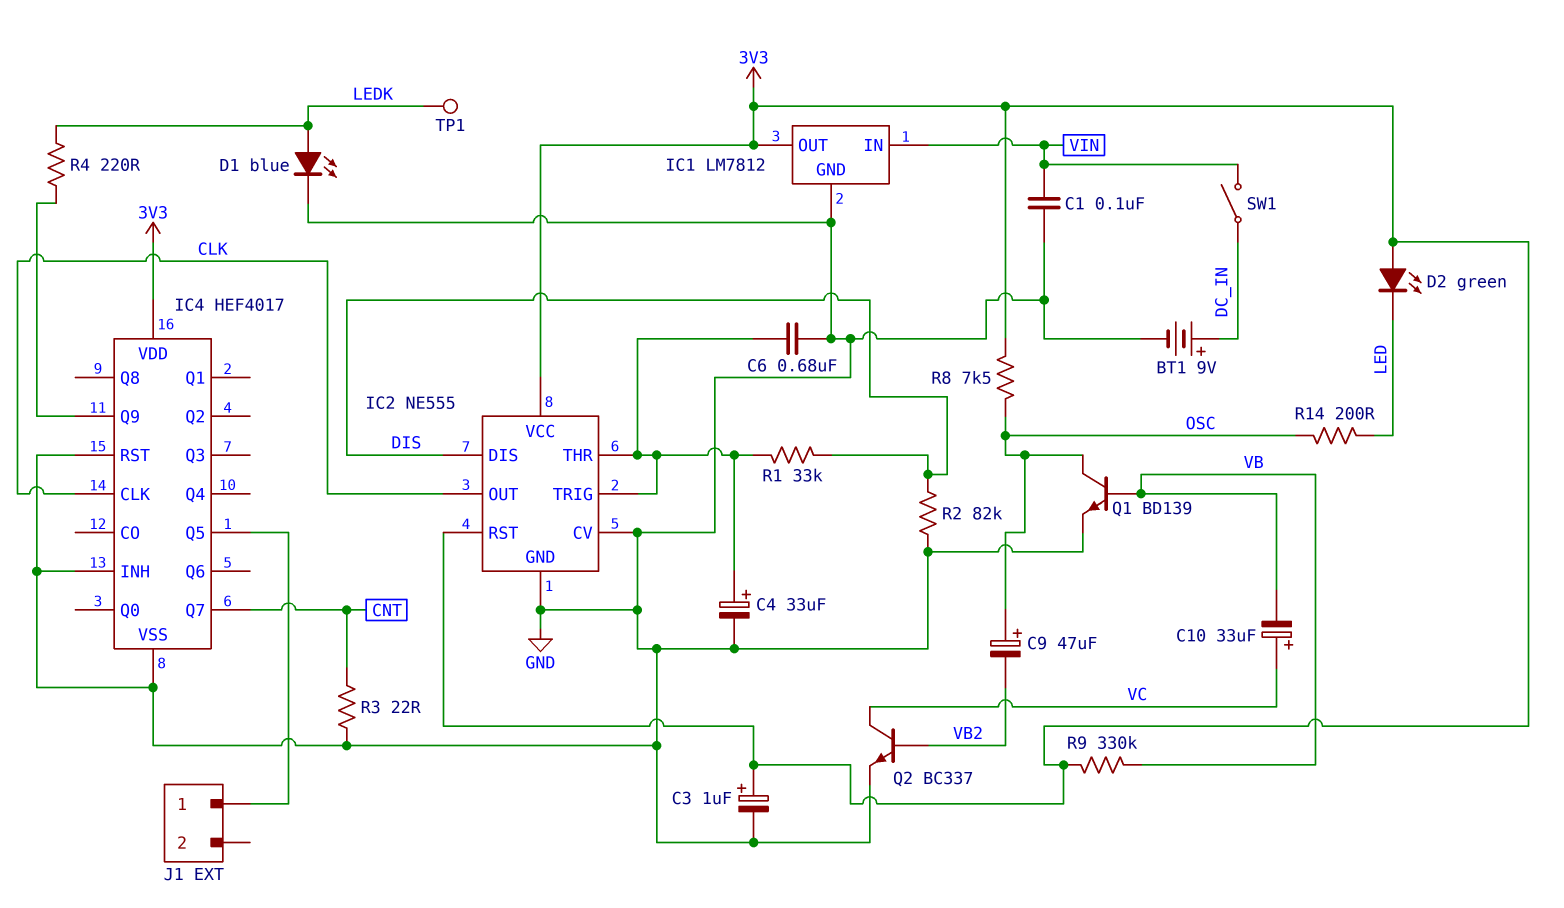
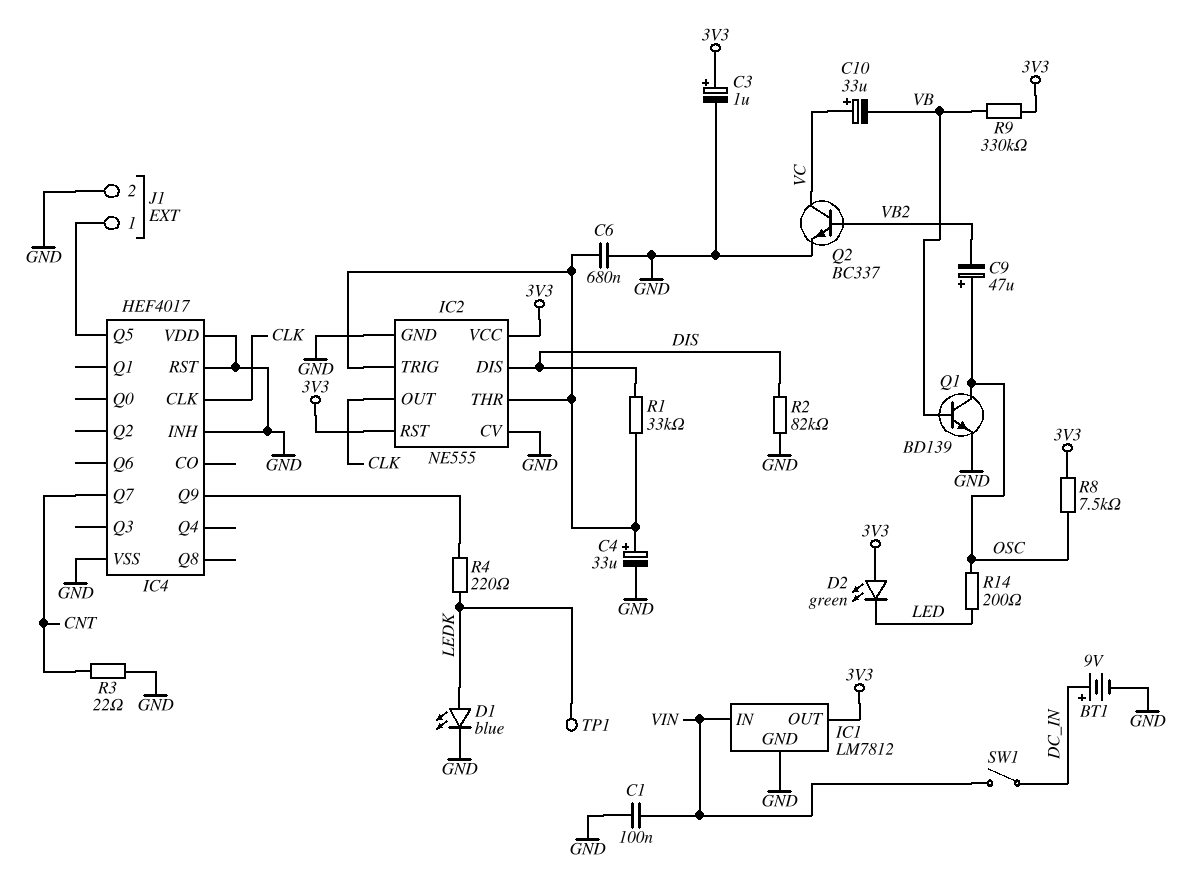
IC4 pin VDD: 3V3 -> GND
J1 pin 2: none -> GND

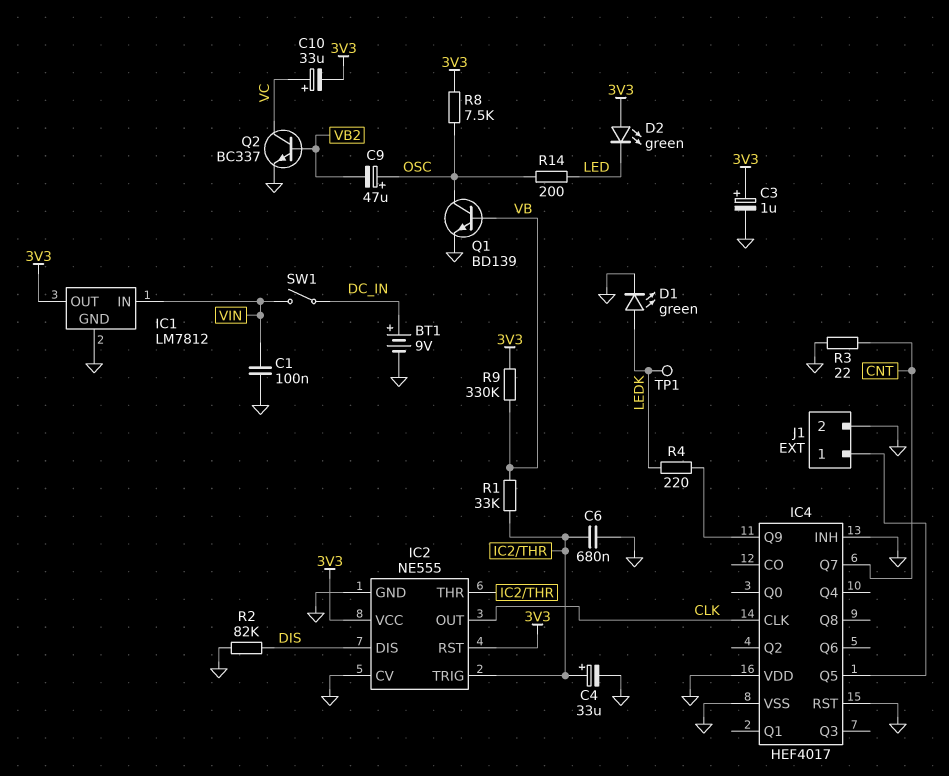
C10: 33uF (plus VC, minus VB) -> 33uF (plus VC, minus 3V3)
D1: LED blue (A LEDK, K GND) -> LED green (A LEDK, K GND)
R1: 33k (DIS, IC2/THR) -> 33k (IC2/THR, VB)

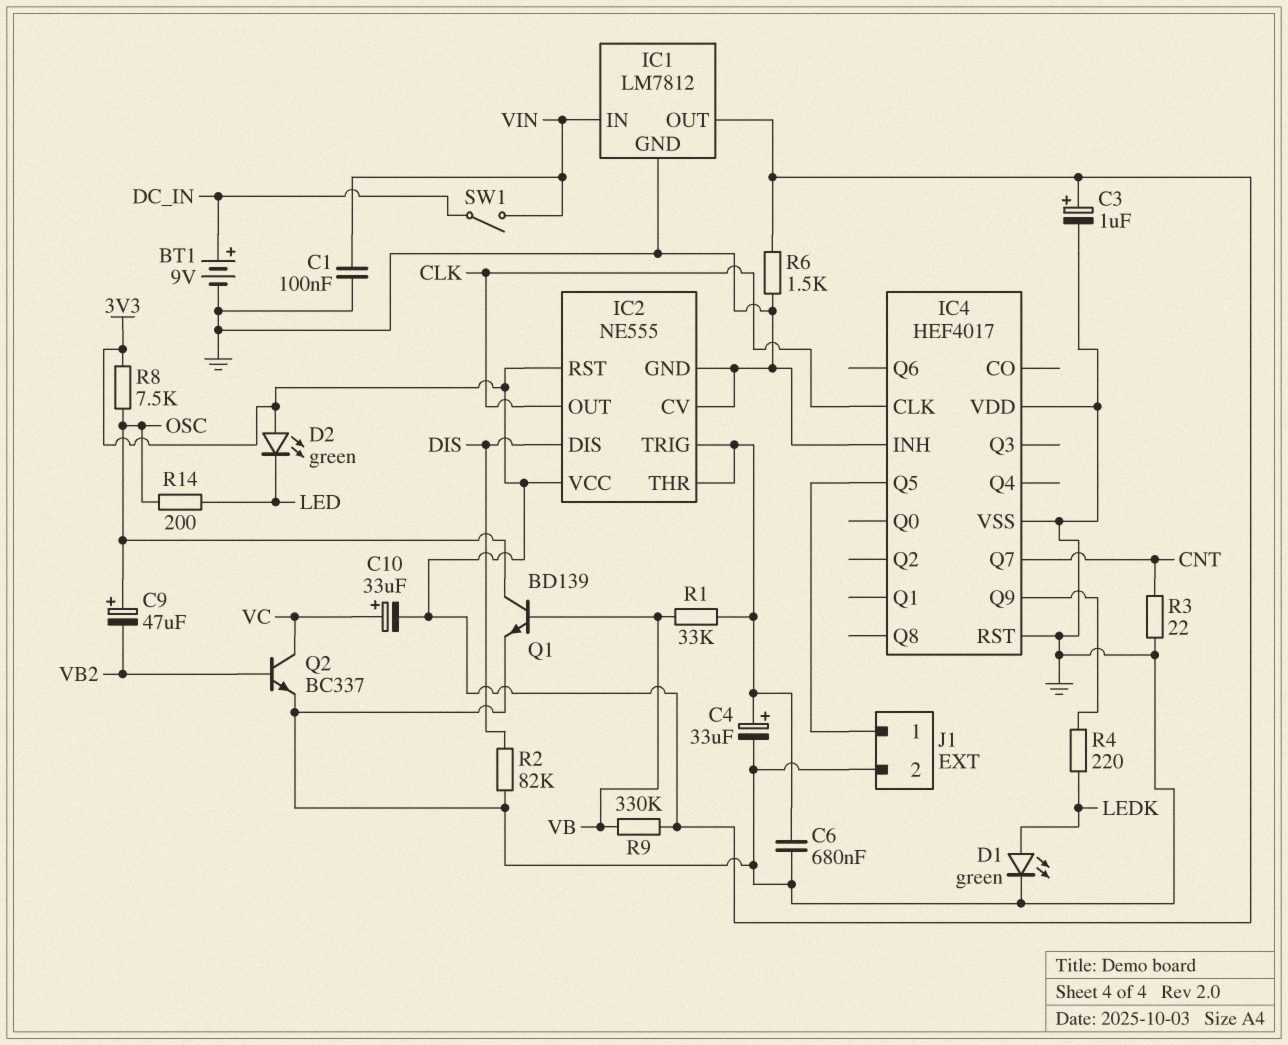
R6: none -> 1.5k (3V3, GND)
TP1: test point (LEDK) -> none

